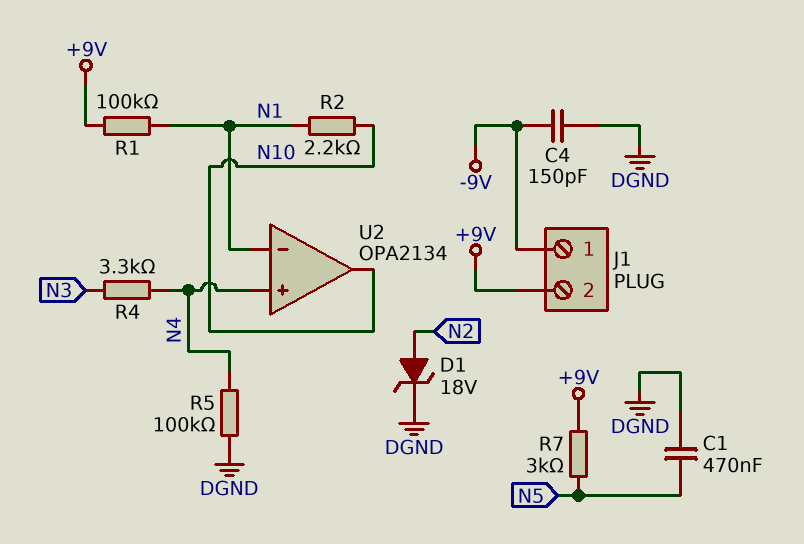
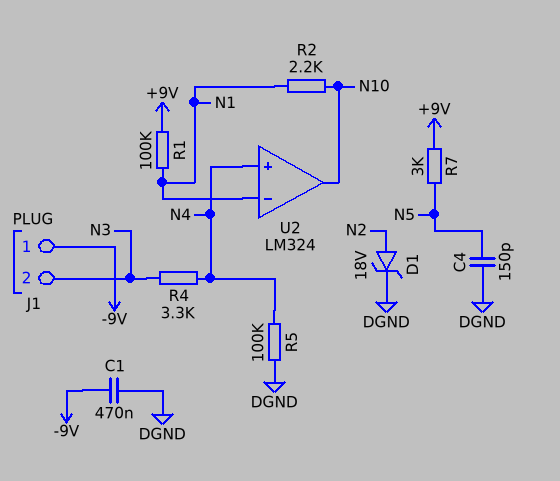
C1: 470nF (DGND, N5) -> 470nF (-9V, DGND)
C4: 150pF (-9V, DGND) -> 150pF (DGND, N5)
J1 pin 2: +9V -> N3
U2: OPA2134 -> LM324

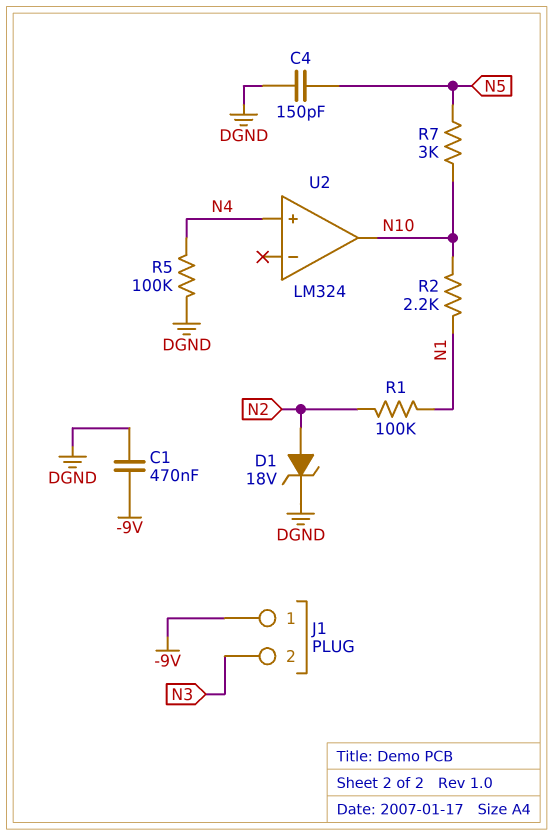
R1: 100k (+9V, N1) -> 100k (N1, N2)
R4: 3.3k (N3, N4) -> none
R7: 3k (+9V, N5) -> 3k (N5, N10)
U2 pin in-: N1 -> none

